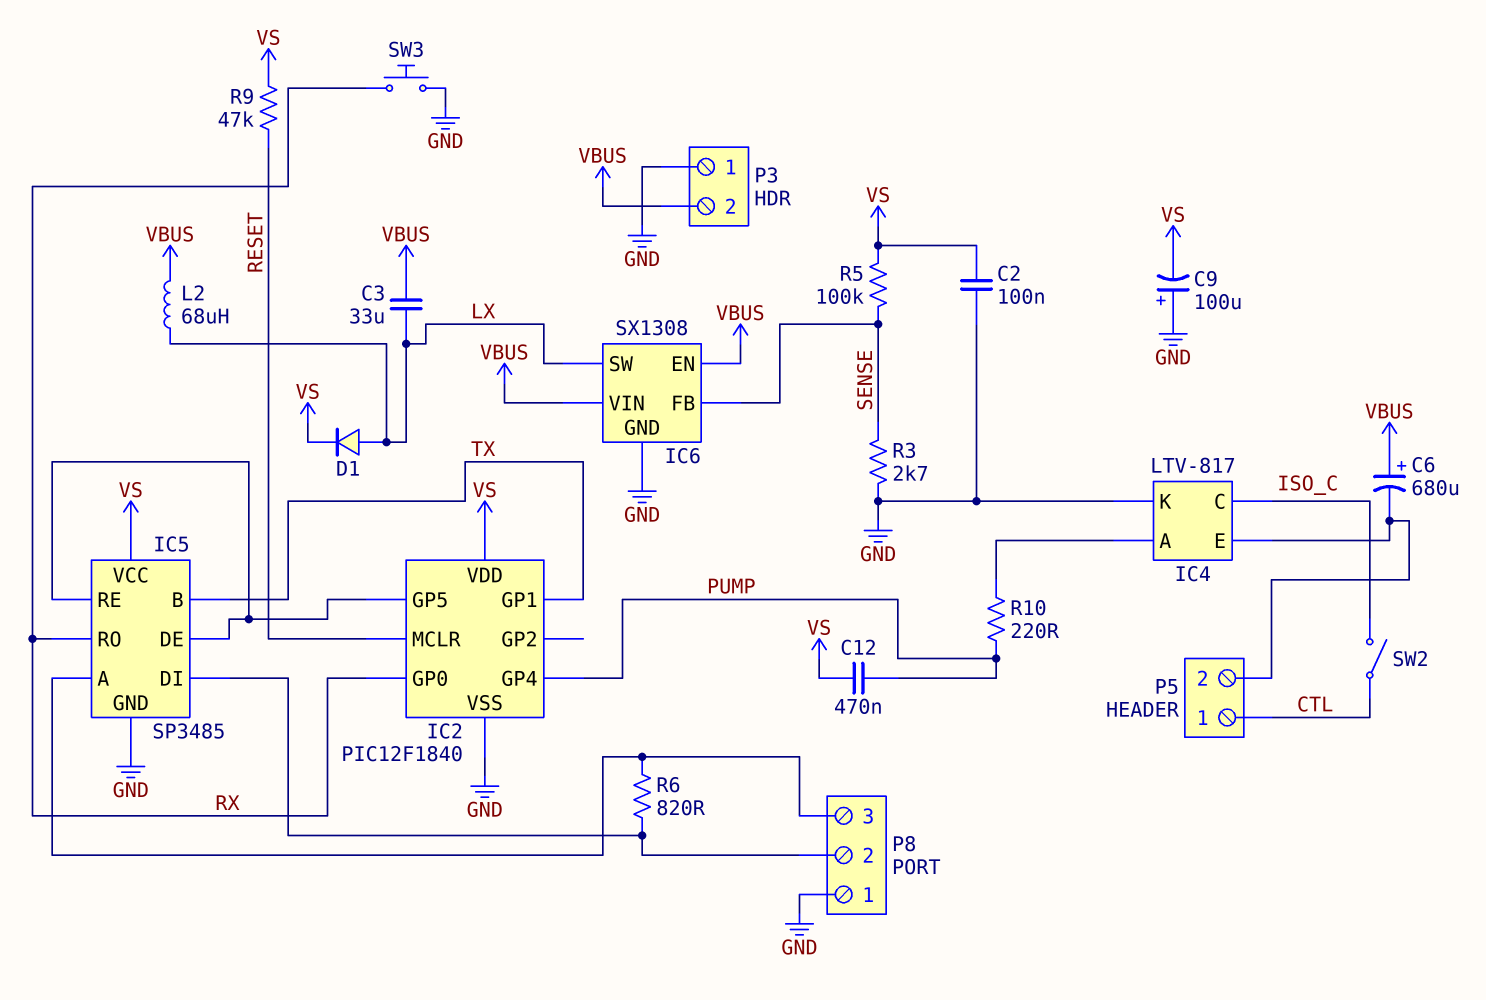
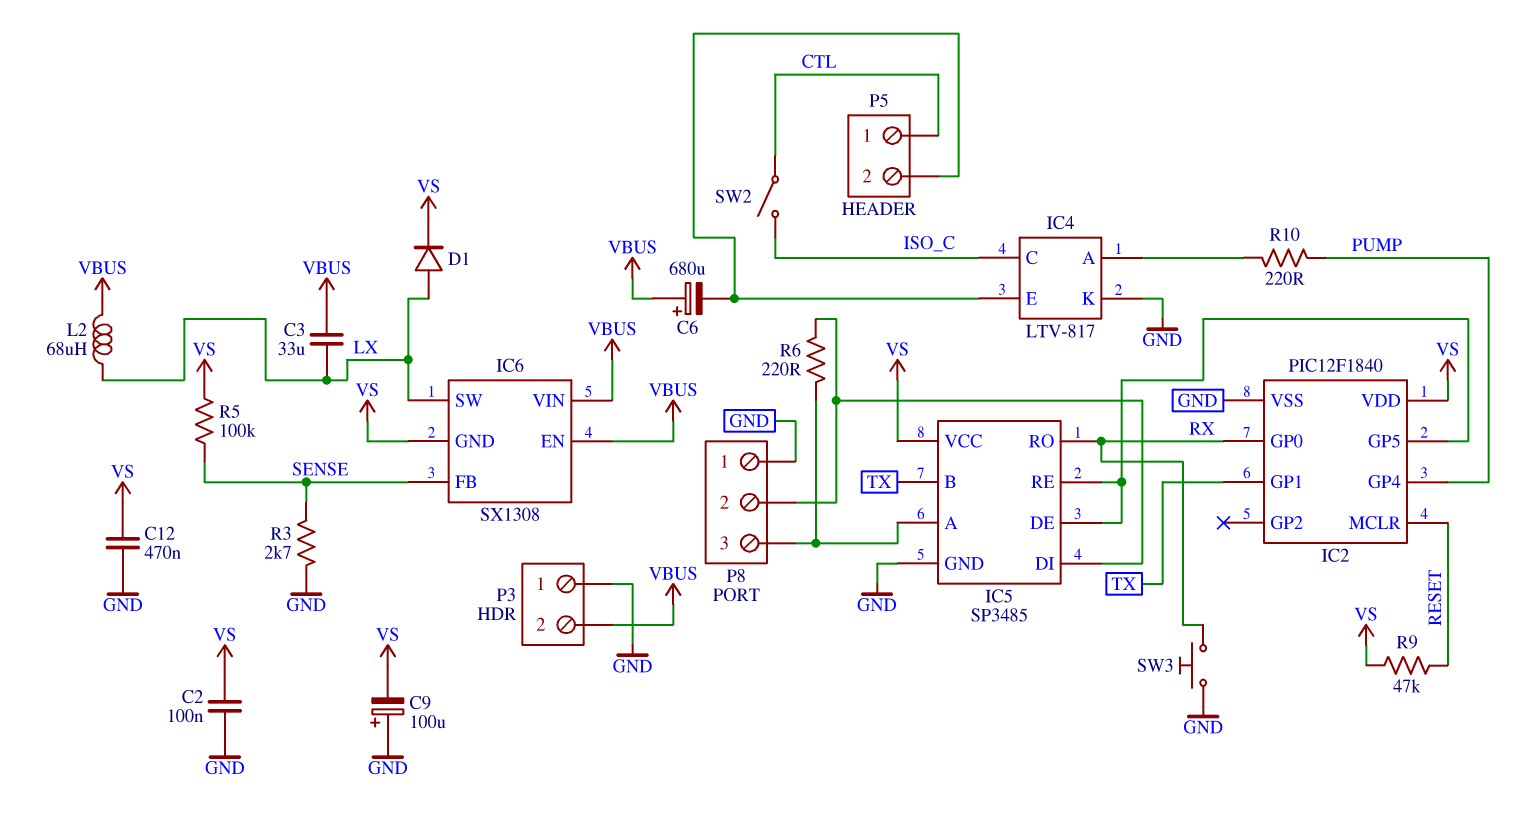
C12: 470nF (PUMP, VS) -> 470nF (GND, VS)
IC6 pin GND: GND -> VS
R6: 820 (IC5/A, IC5/DI) -> 220 (IC5/A, IC5/DI)

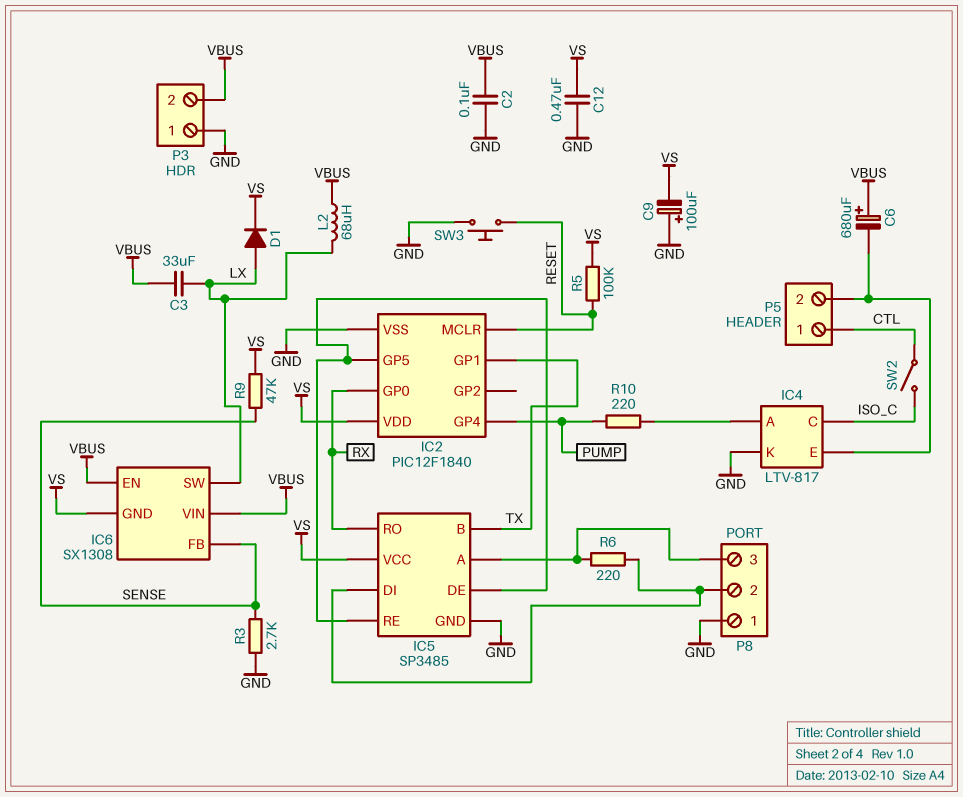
C2: 100nF (GND, VS) -> 100nF (GND, VBUS)
R5: 100k (SENSE, VS) -> 100k (RESET, VS)
R9: 47k (RESET, VS) -> 47k (SENSE, VS)
SW3: button (GND, RX) -> button (GND, RESET)

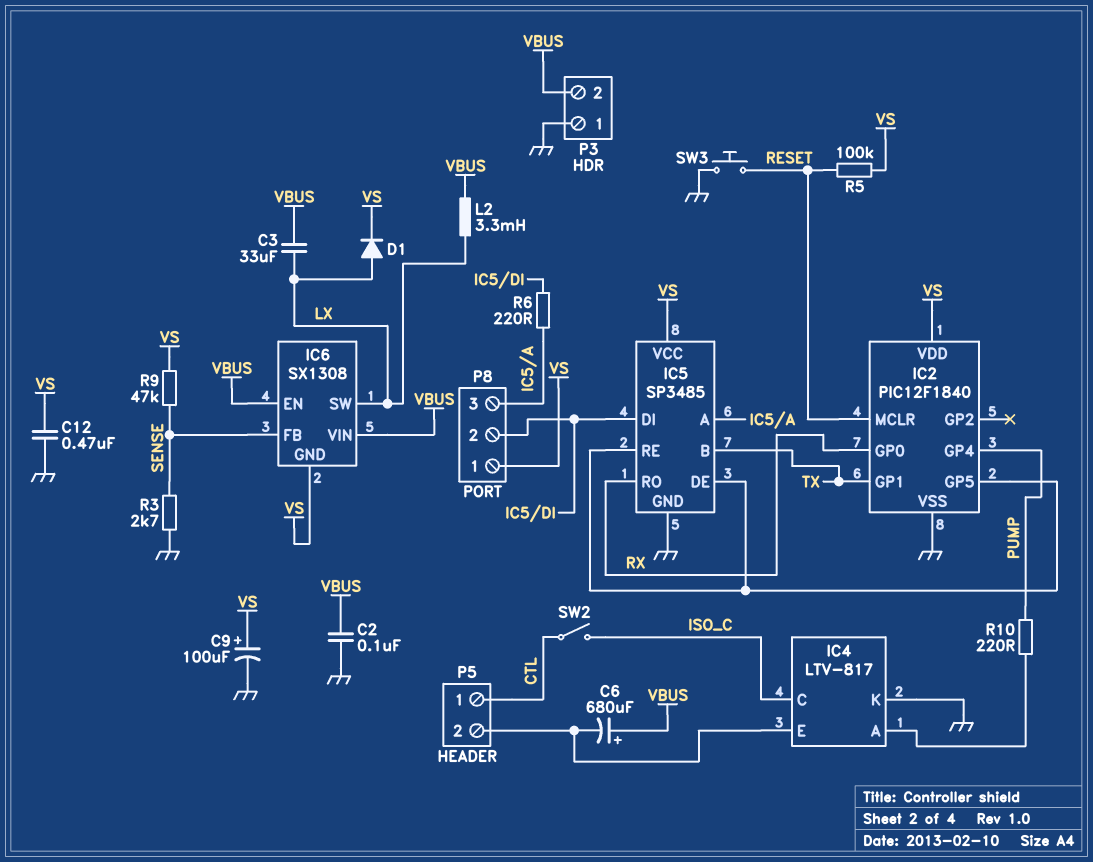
C9: 100uF (plus GND, minus VS) -> 100uF (plus VS, minus GND)
L2: 68uH (LX, VBUS) -> 3.3mH (LX, VBUS)
P8 pin 1: GND -> VS

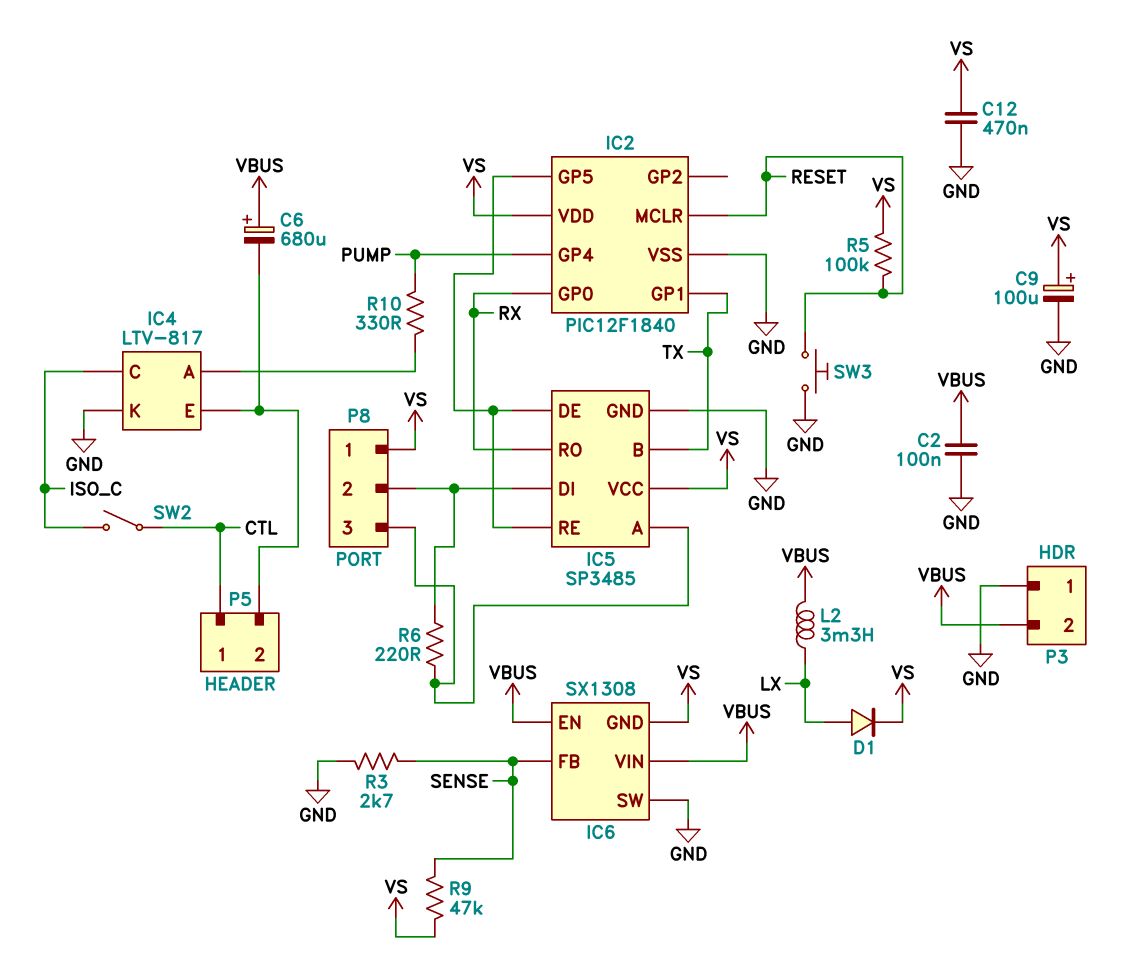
C3: 33uF (LX, VBUS) -> none
IC6 pin SW: LX -> GND
R10: 220 (IC4/A, PUMP) -> 330 (IC4/A, PUMP)

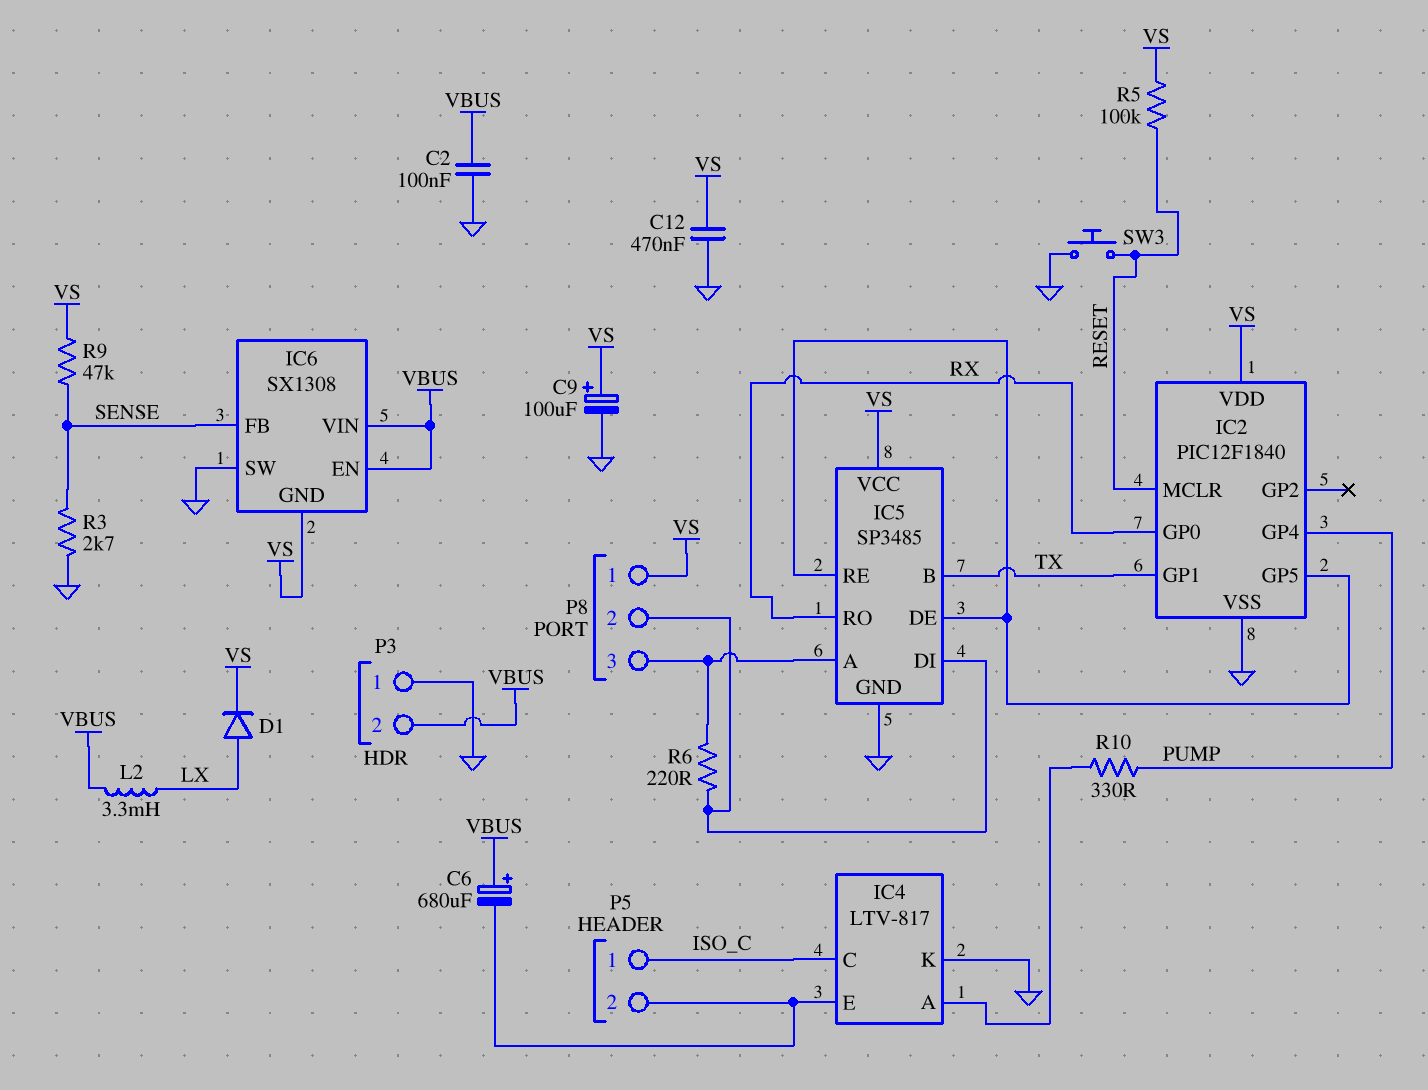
P5 pin 1: CTL -> ISO_C
SW2: switch (CTL, ISO_C) -> none

